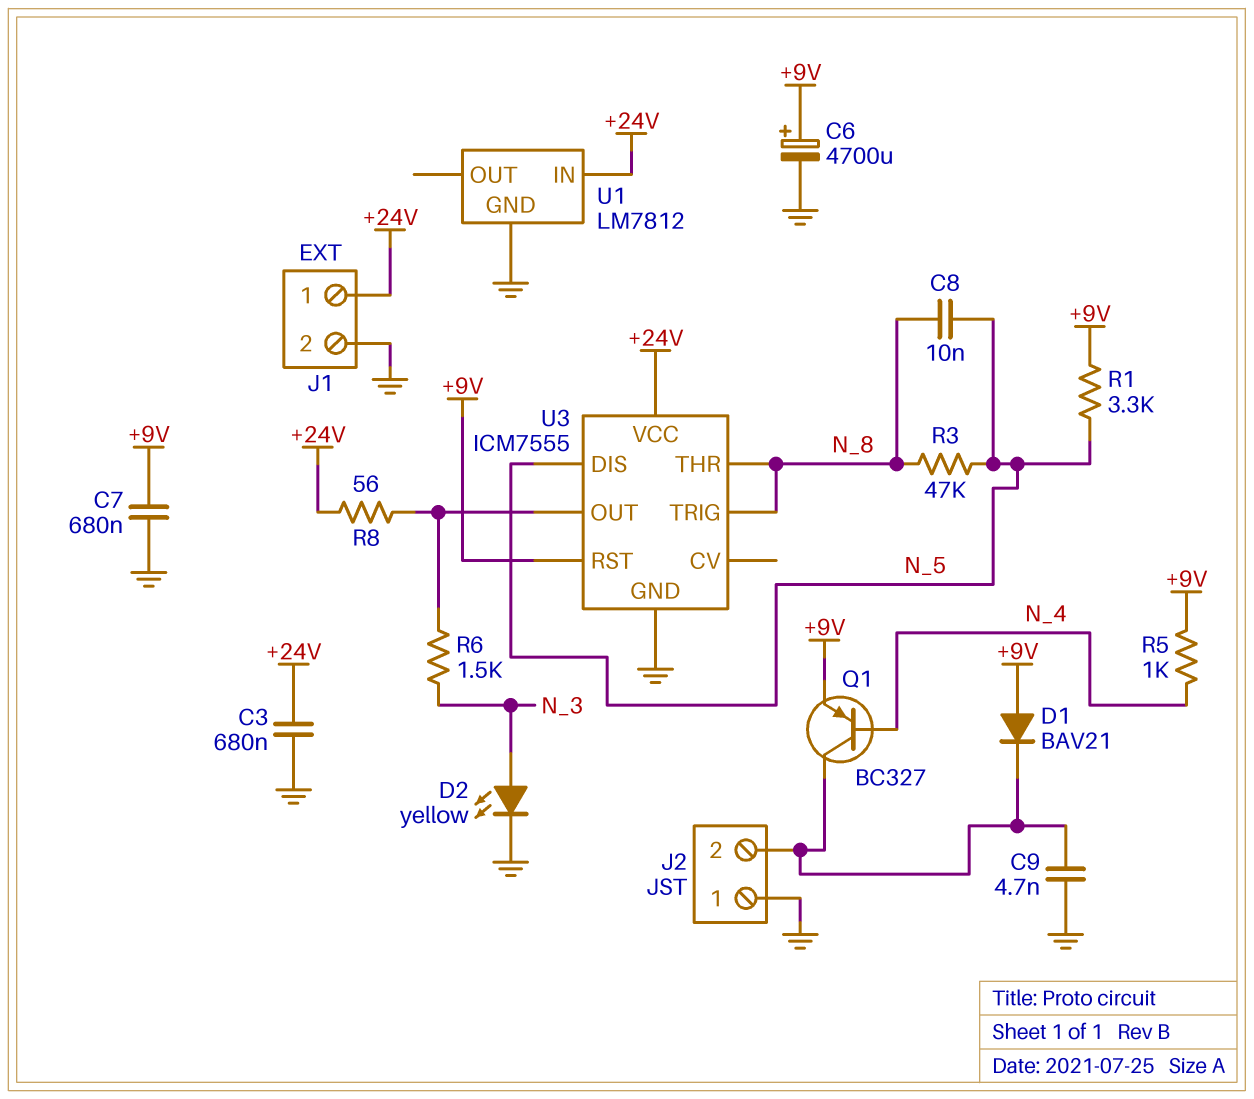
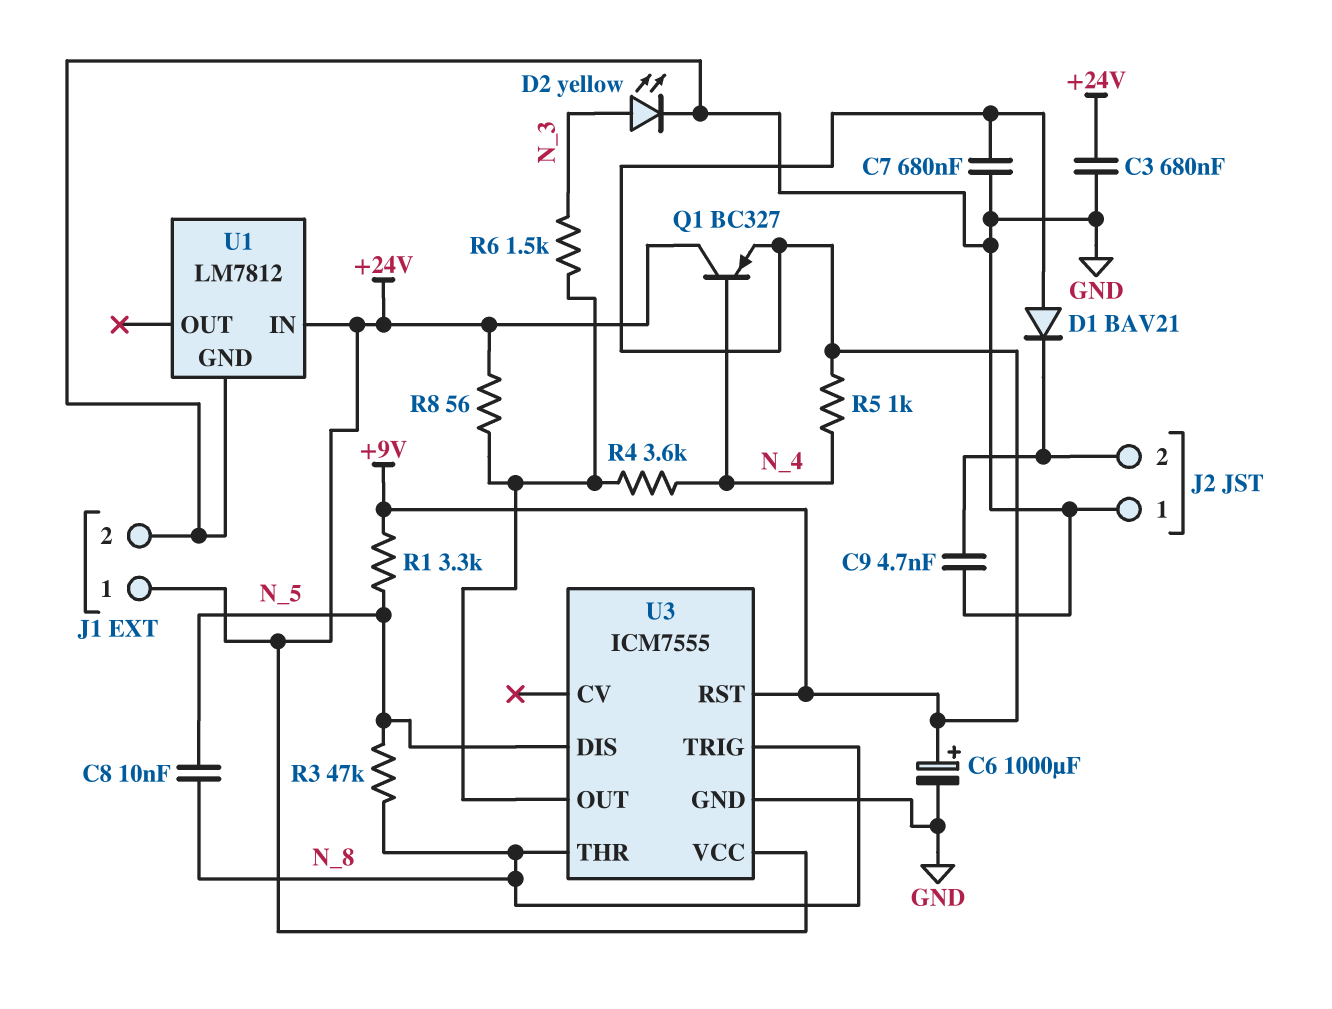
C6: 4700uF (plus +9V, minus GND) -> 1000uF (plus +9V, minus GND)
Q1: PNP BC327 (B N_4, C J2/2, E +9V) -> PNP BC327 (B N_4, C +24V, E +9V)
R4: none -> 3.6k (N_4, U3/OUT)

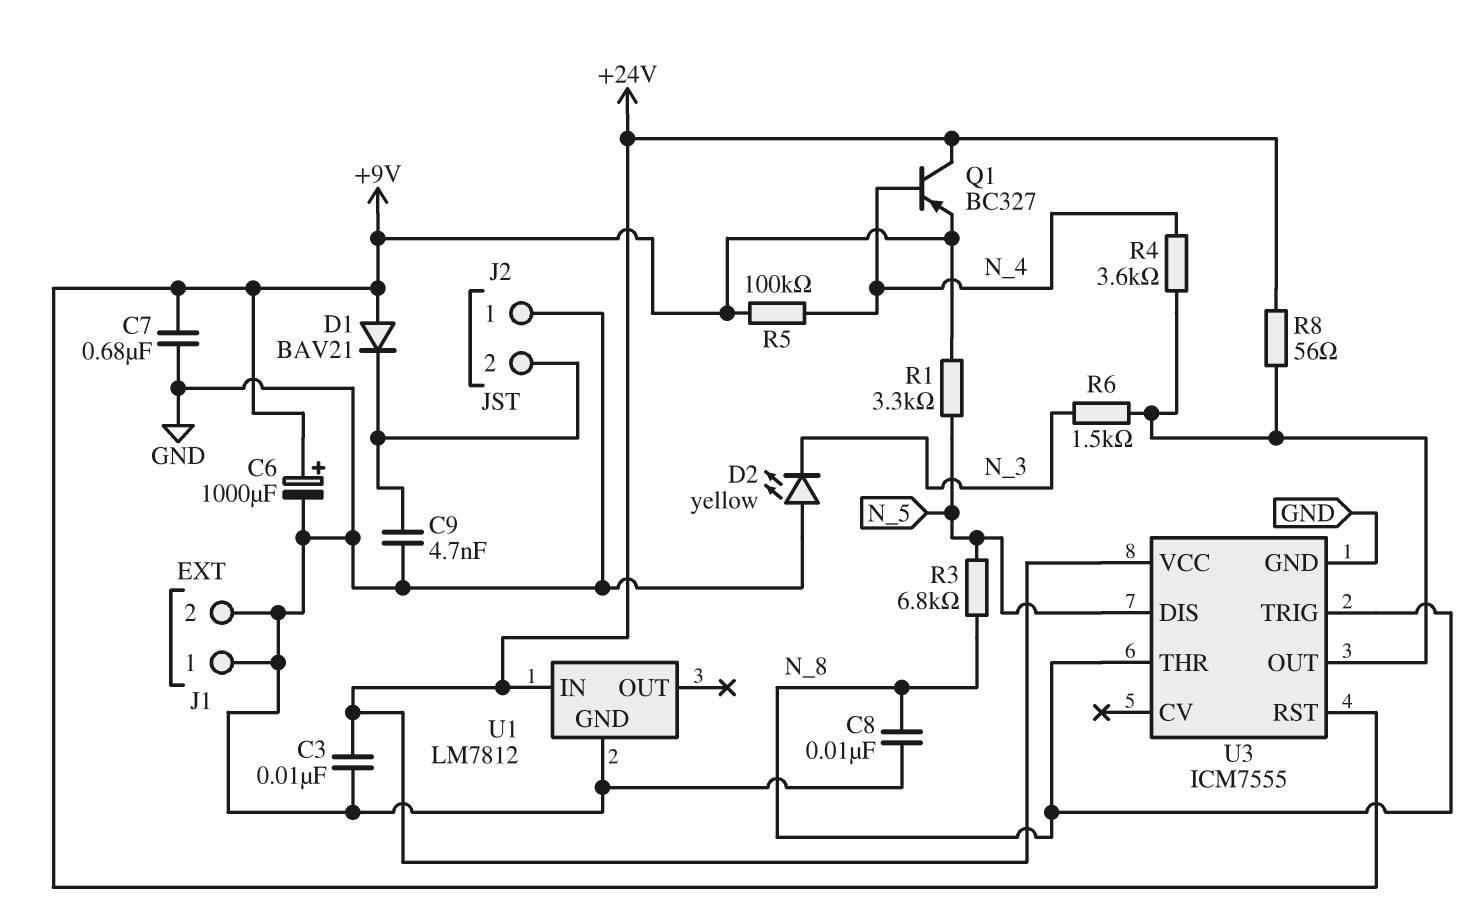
C3: 680nF (+24V, GND) -> 10nF (+24V, GND)
C8: 10nF (N_5, N_8) -> 10nF (GND, N_8)
D2: LED yellow (A N_3, K GND) -> LED yellow (A GND, K N_3)
J1 pin 1: +24V -> GND
R3: 47k (N_5, N_8) -> 6.8k (N_5, N_8)
R5: 1k (+9V, N_4) -> 100k (+9V, N_4)

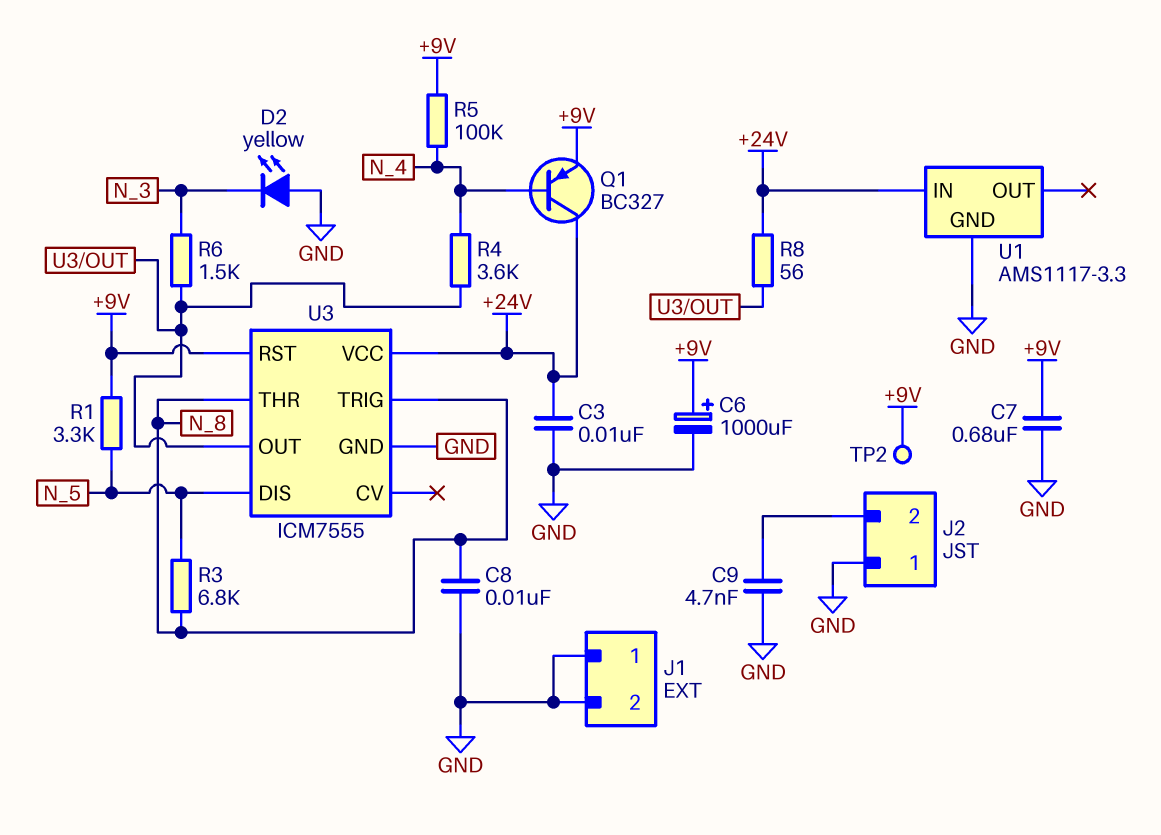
D1: diode BAV21 (A +9V, K J2/2) -> none
TP2: none -> test point (+9V)
U1: LM7812 -> AMS1117-3.3

